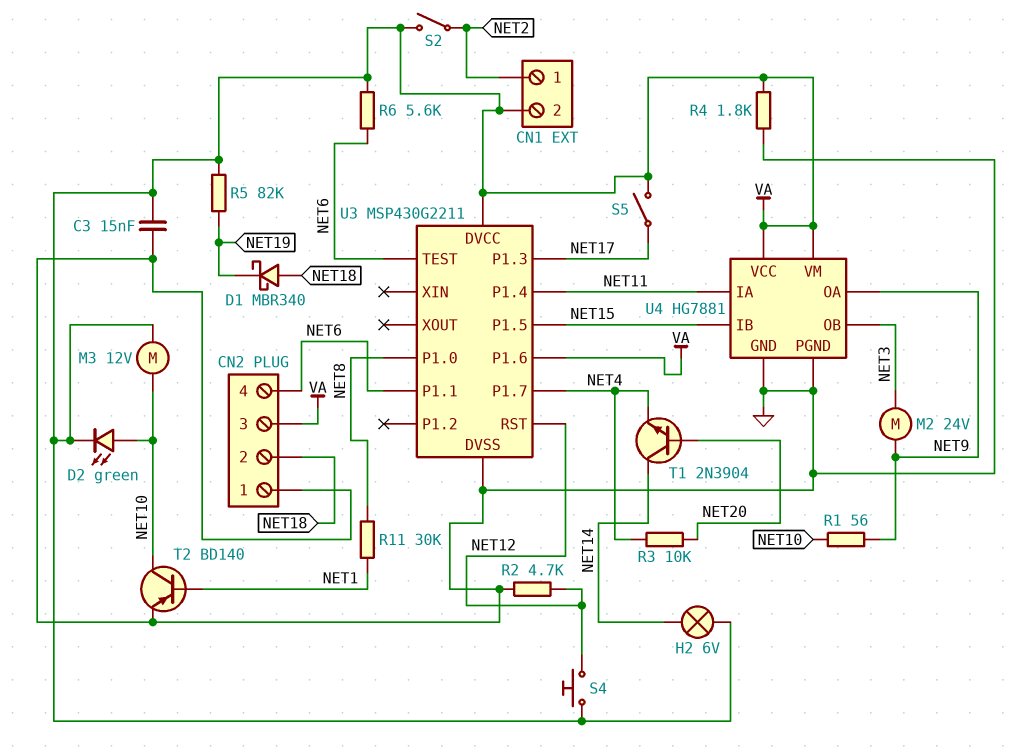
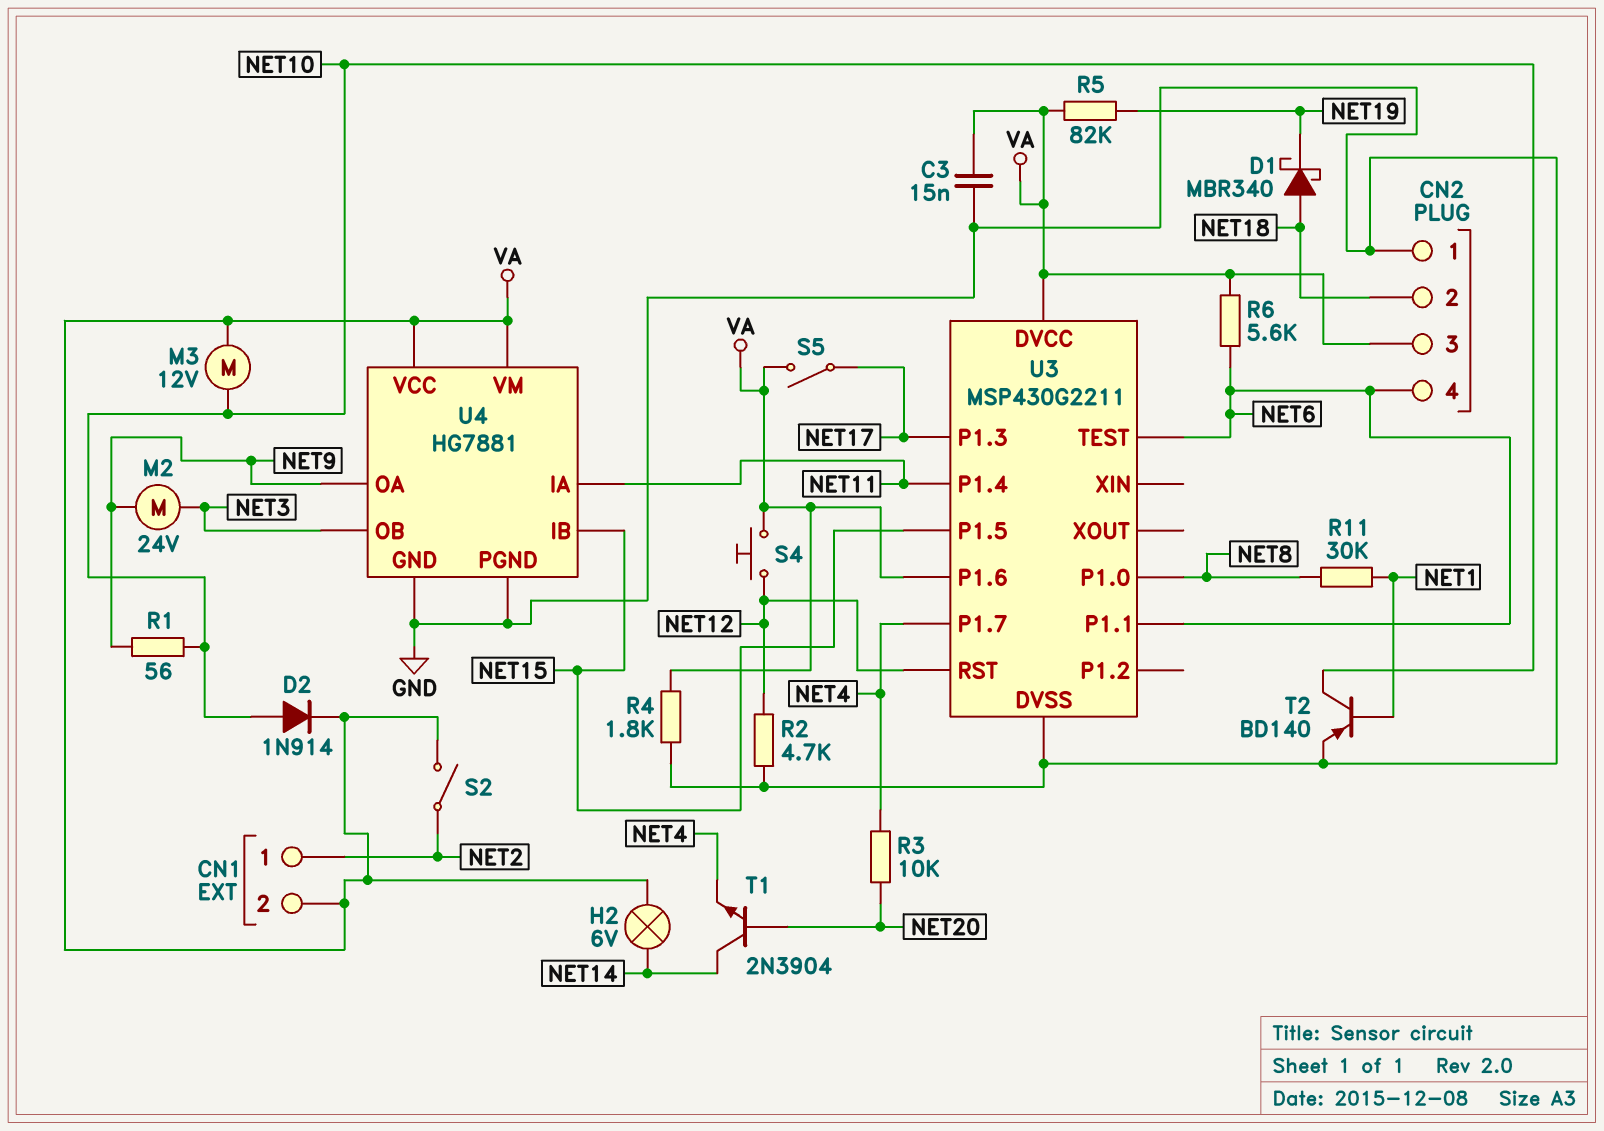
D2: LED green (A NET10, K VA) -> diode 1N914 (A NET10, K VA)

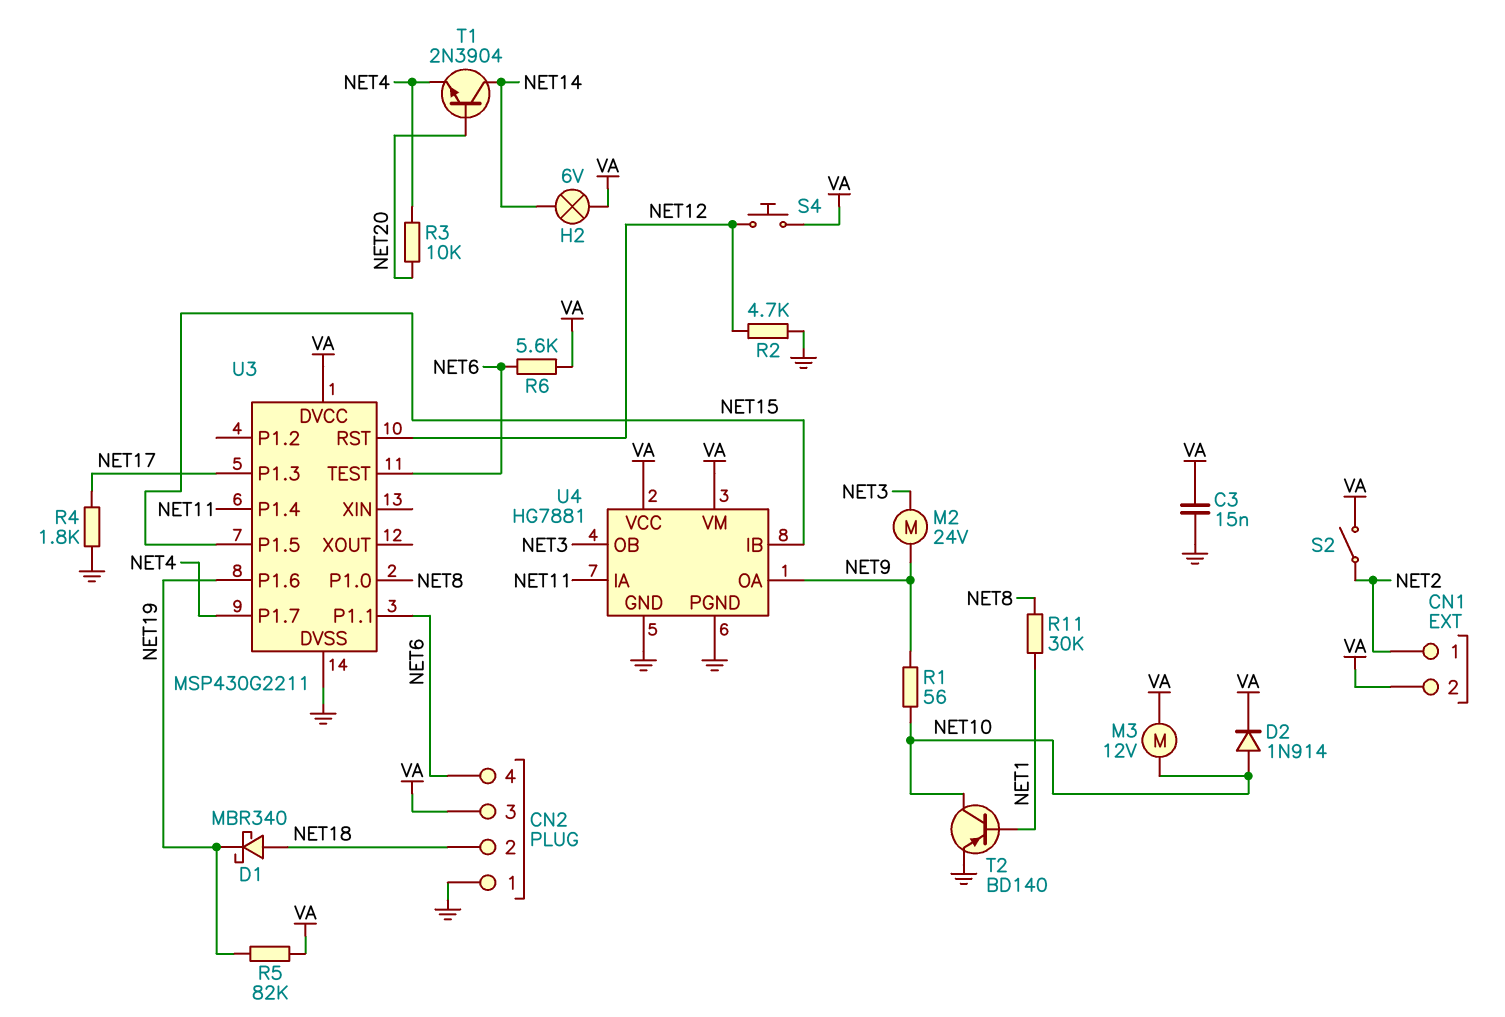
R4: 1.8k (GND, VA) -> 1.8k (GND, NET17)
S5: switch (NET17, VA) -> none
U3 pin P1.6: VA -> NET19

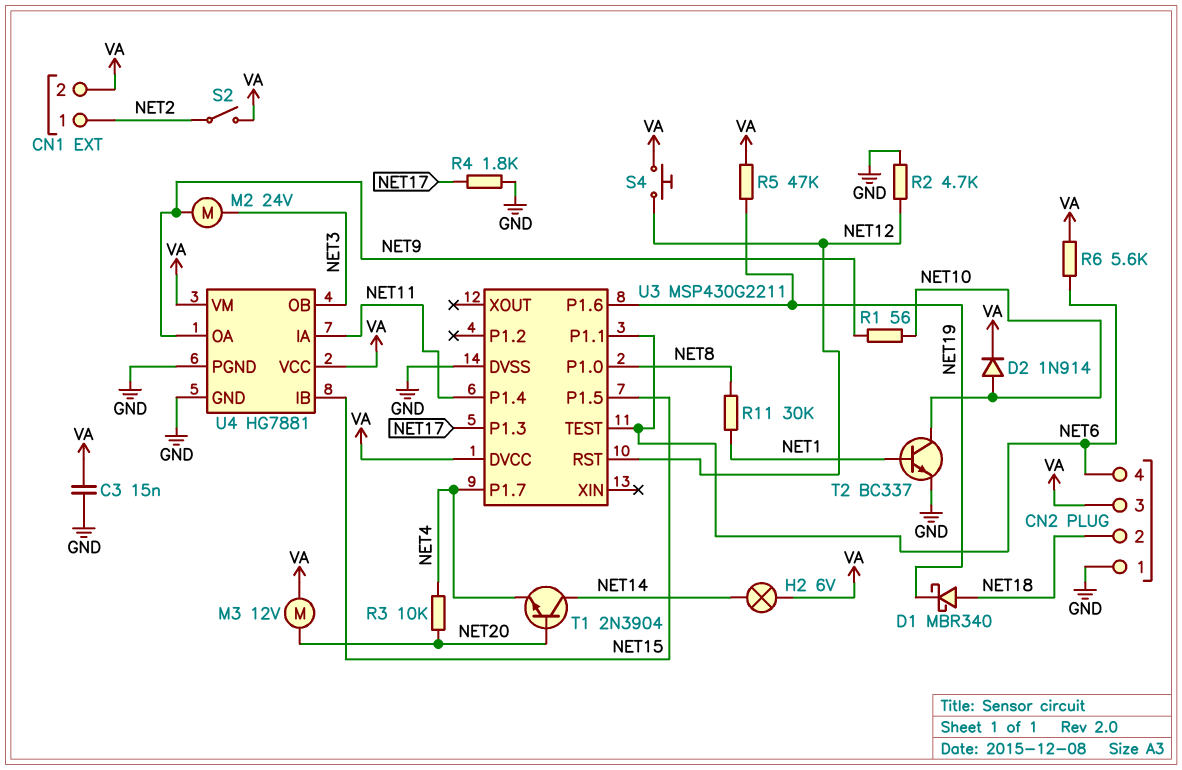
M3: motor 12V (NET10, VA) -> motor 12V (NET20, VA)
R5: 82k (NET19, VA) -> 47k (NET19, VA)
T2: PNP BD140 (B NET1, C NET10, E GND) -> NPN BC337 (B NET1, C NET10, E GND)

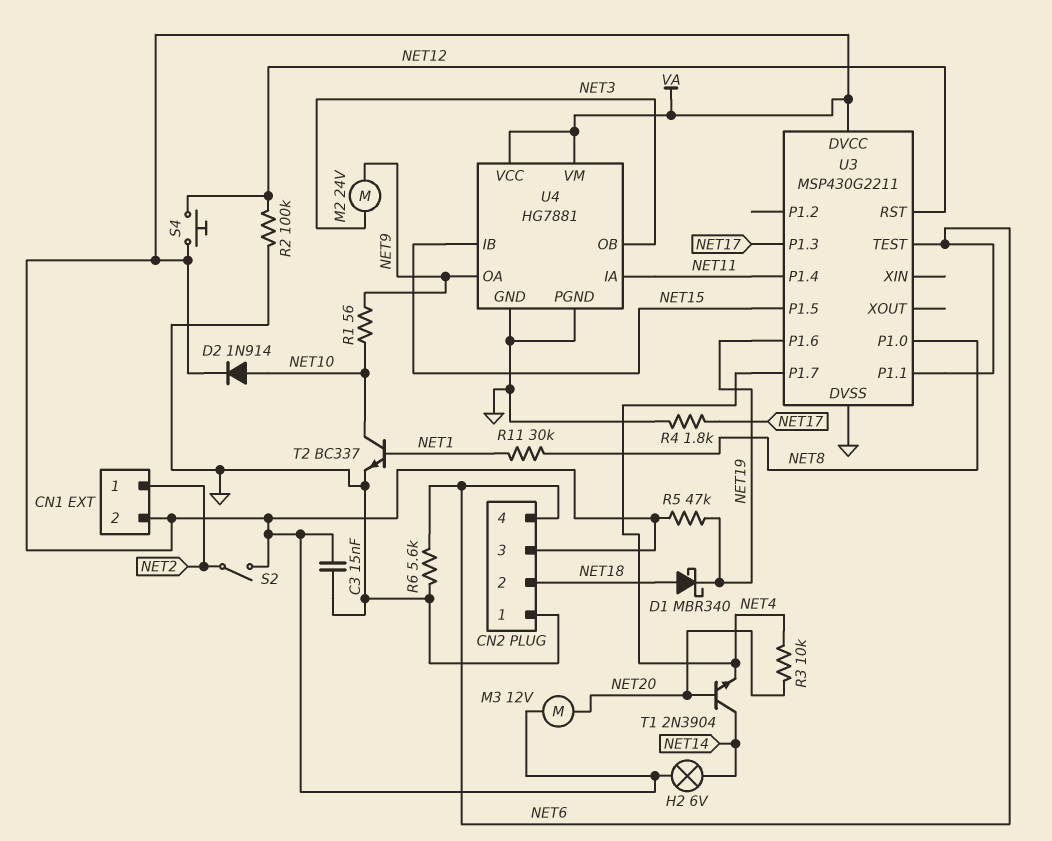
R2: 4.7k (GND, NET12) -> 100k (GND, NET12)
R6: 5.6k (NET6, VA) -> 5.6k (GND, NET6)

